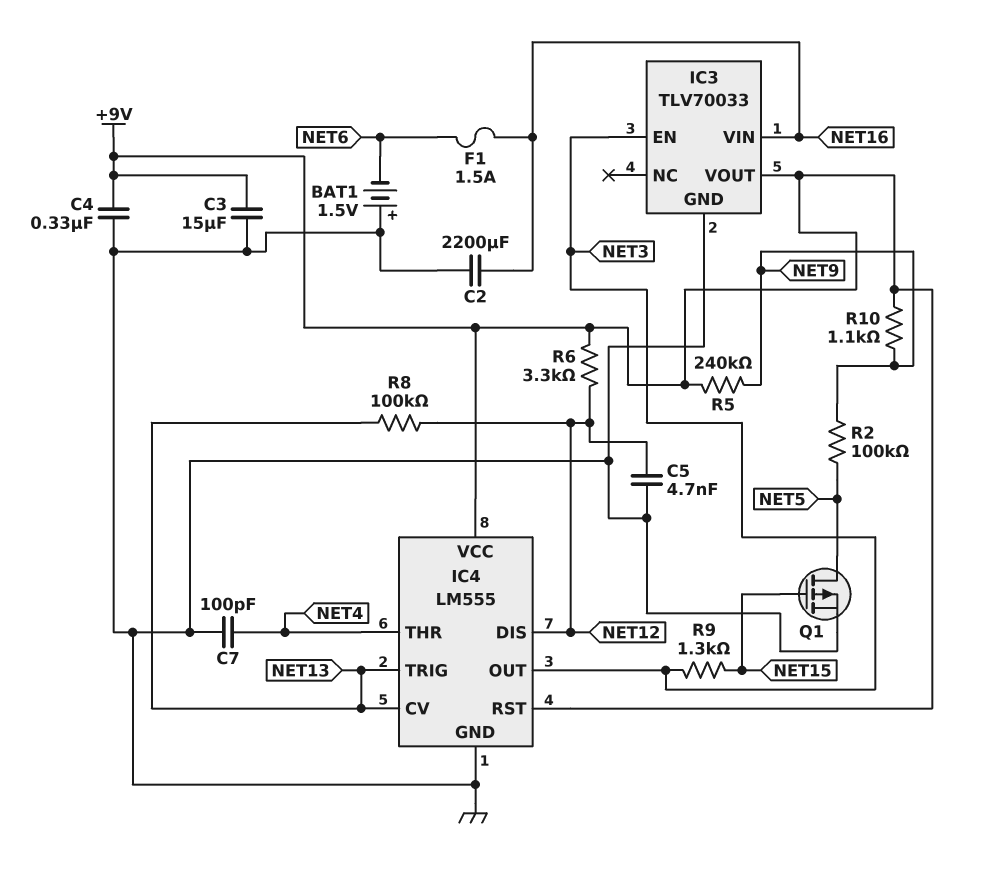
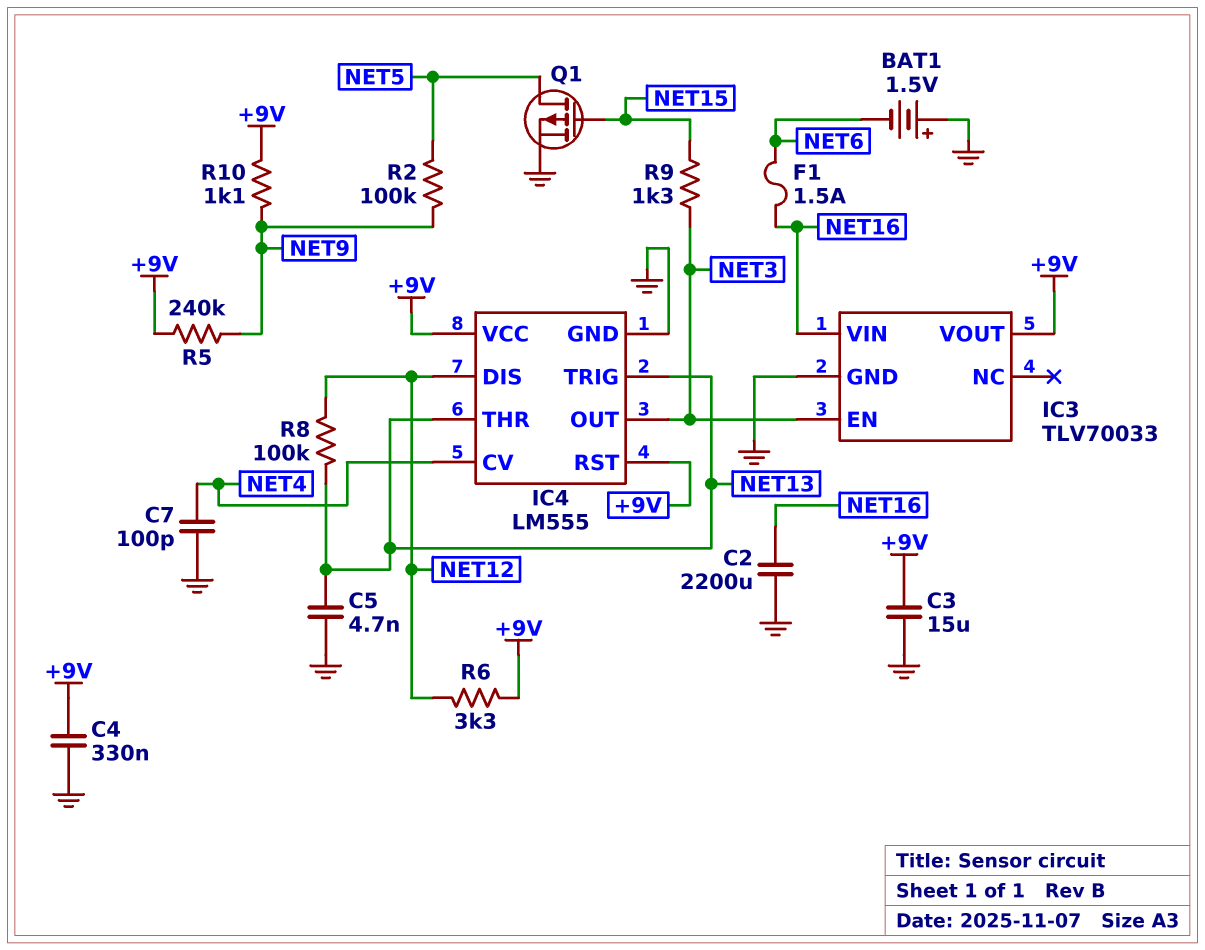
C5: 4.7nF (GND, NET12) -> 4.7nF (GND, NET13)
IC4 pin CV: NET13 -> NET4
IC4 pin THR: NET4 -> NET13

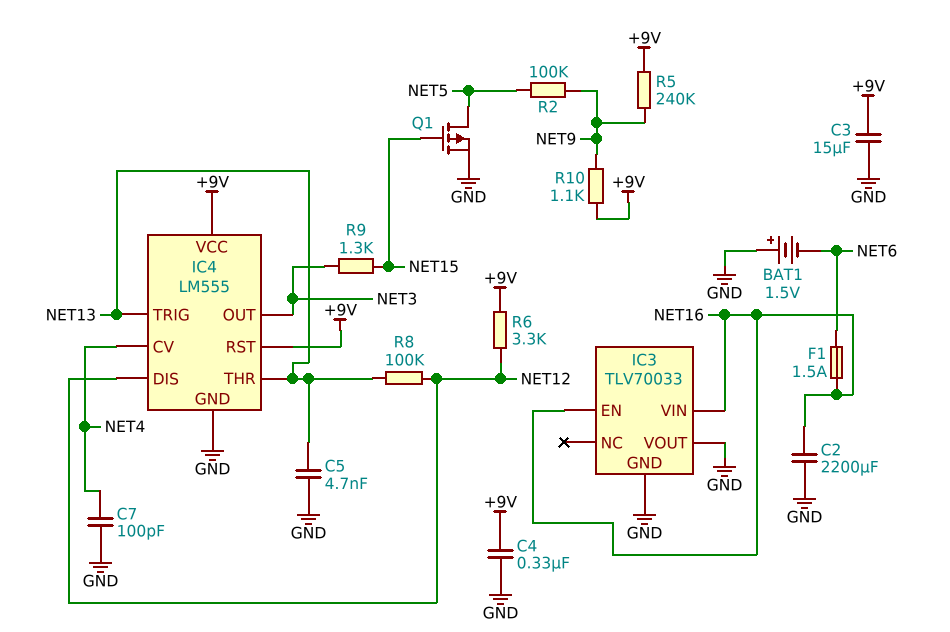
IC3 pin EN: NET3 -> NET16
IC3 pin VOUT: +9V -> GND

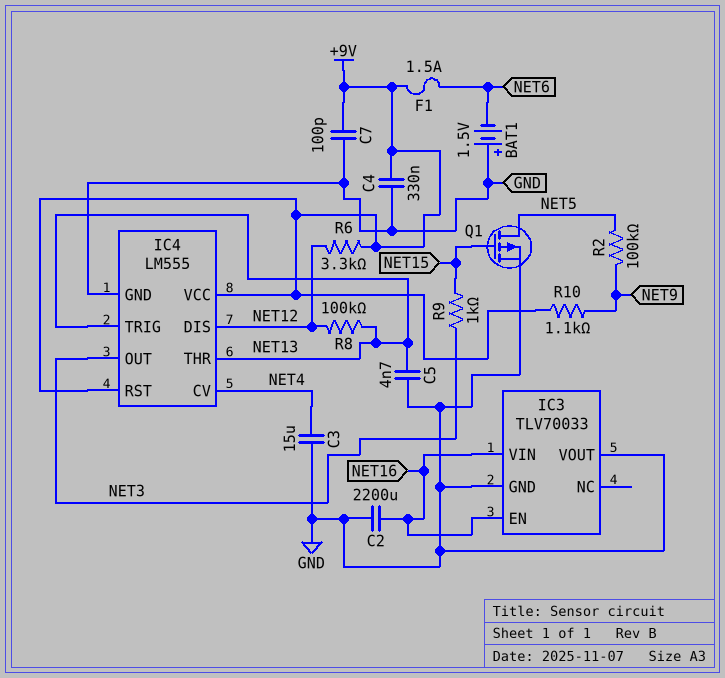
C3: 15uF (+9V, GND) -> 15uF (GND, NET4)
C7: 100pF (GND, NET4) -> 100pF (+9V, GND)
F1: 1.5A (NET6, NET16) -> 1.5A (+9V, NET6)
R5: 240k (+9V, NET9) -> none
R9: 1.3k (NET3, NET15) -> 1k (NET3, NET15)

